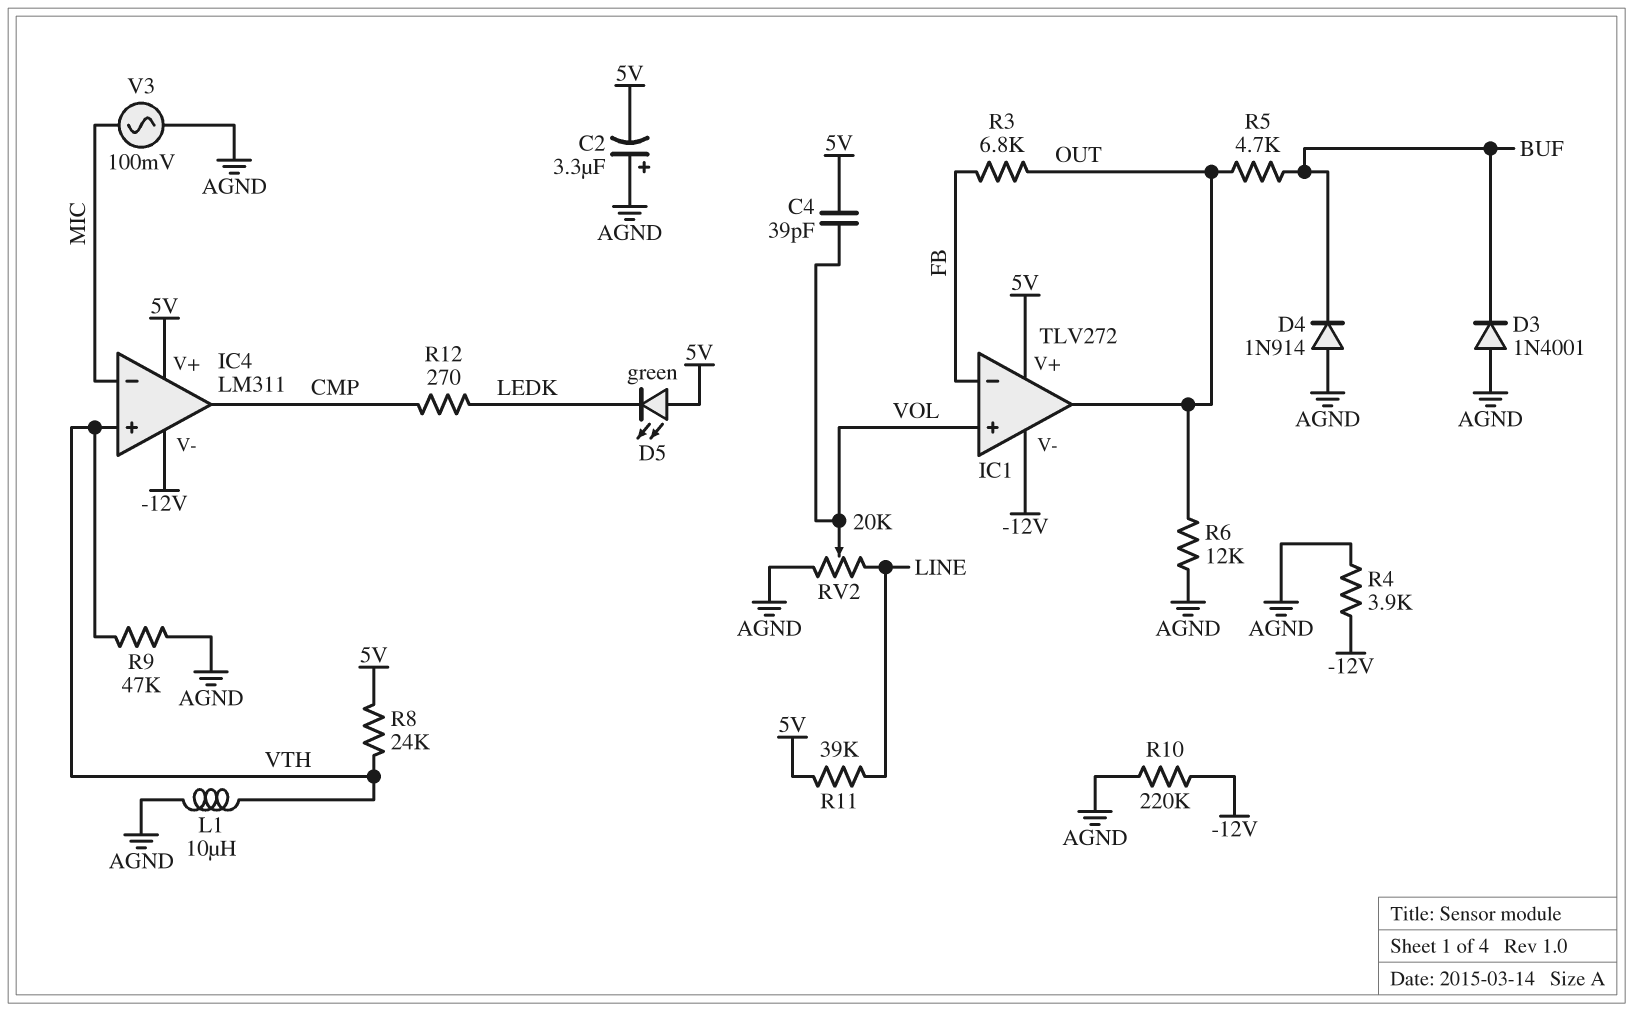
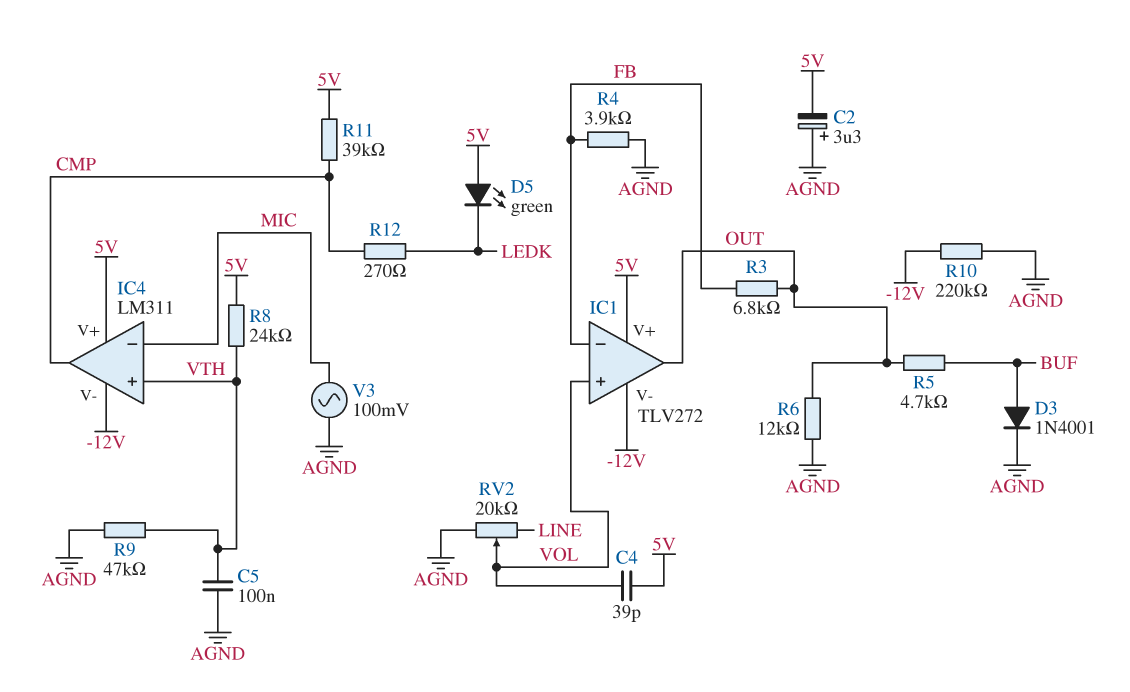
C5: none -> 100nF (AGND, VTH)
D3: diode 1N4001 (A AGND, K BUF) -> diode 1N4001 (A BUF, K AGND)
D4: diode 1N914 (A AGND, K BUF) -> none
L1: 10uH (AGND, VTH) -> none
R4: 3.9k (-12V, AGND) -> 3.9k (AGND, FB)
R11: 39k (5V, LINE) -> 39k (5V, CMP)

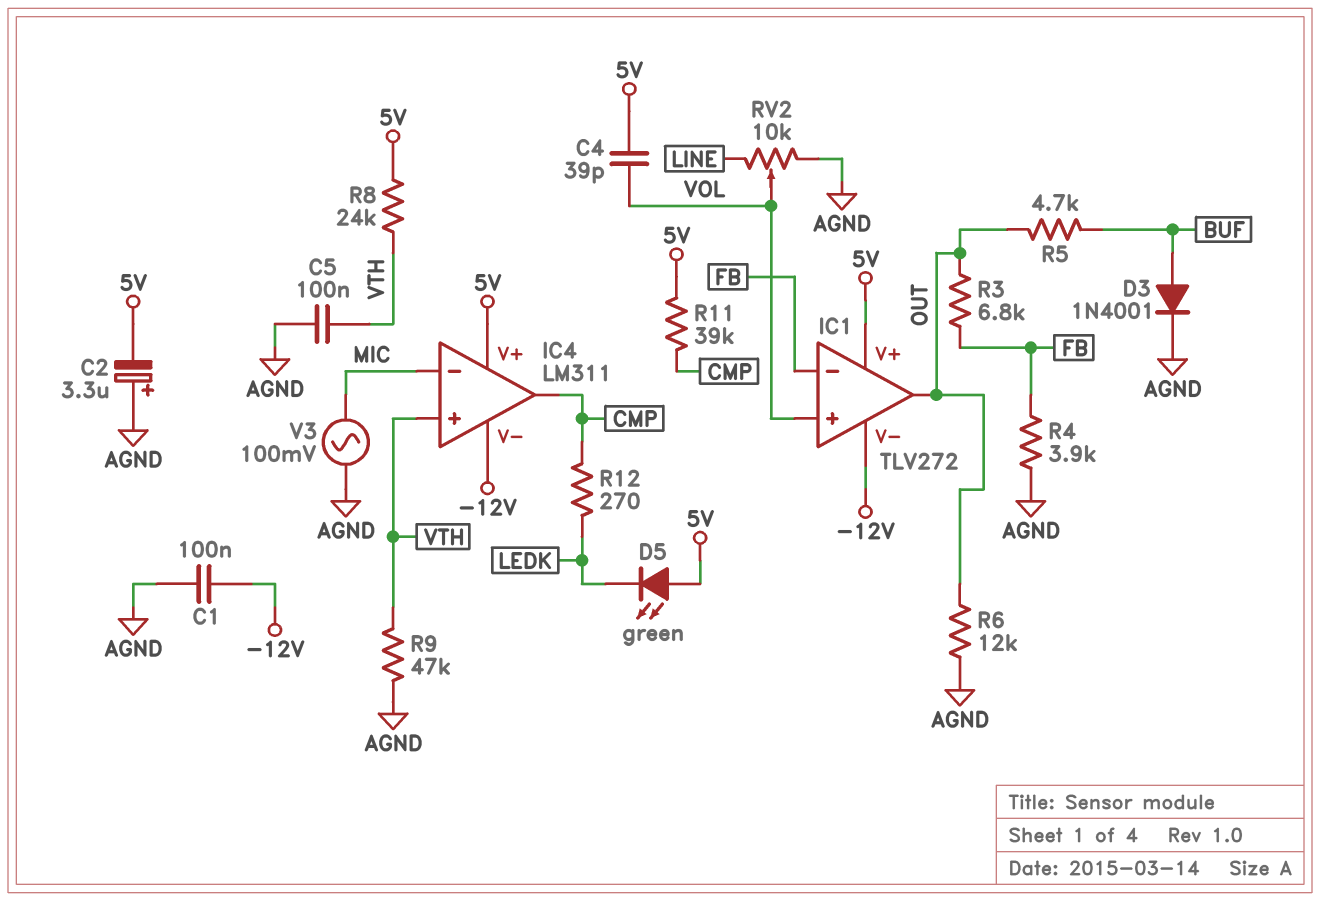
C1: none -> 100nF (-12V, AGND)
R10: 220k (-12V, AGND) -> none
RV2: 20k (AGND, LINE, wiper VOL) -> 10k (AGND, LINE, wiper VOL)

